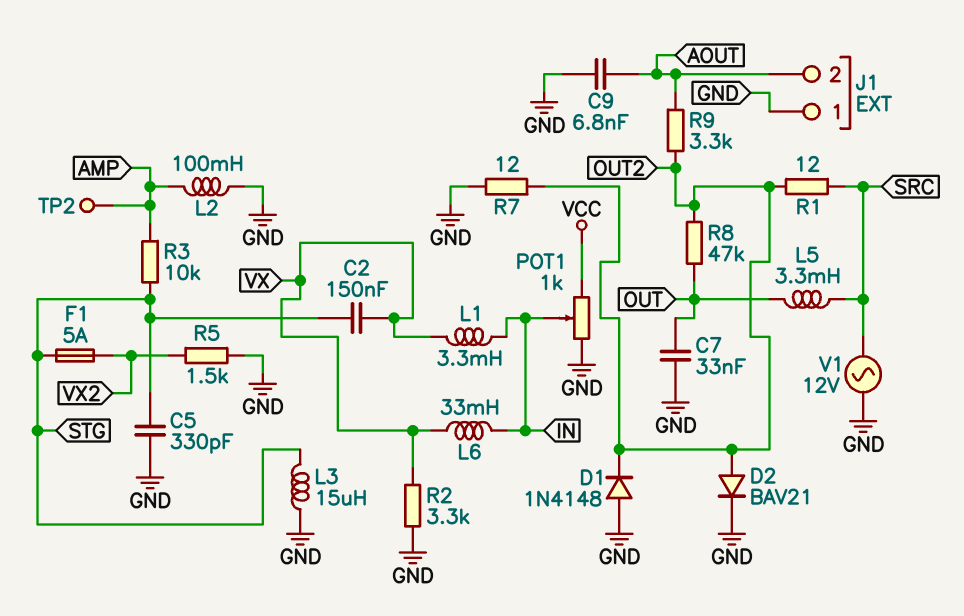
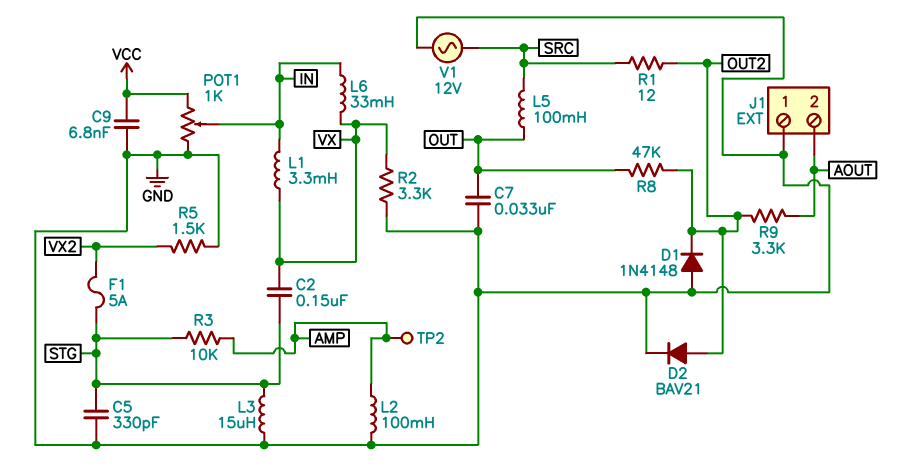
C9: 6.8nF (AOUT, GND) -> 6.8nF (GND, VCC)
L5: 3.3mH (OUT, SRC) -> 100mH (OUT, SRC)
R7: 12 (GND, OUT2) -> none

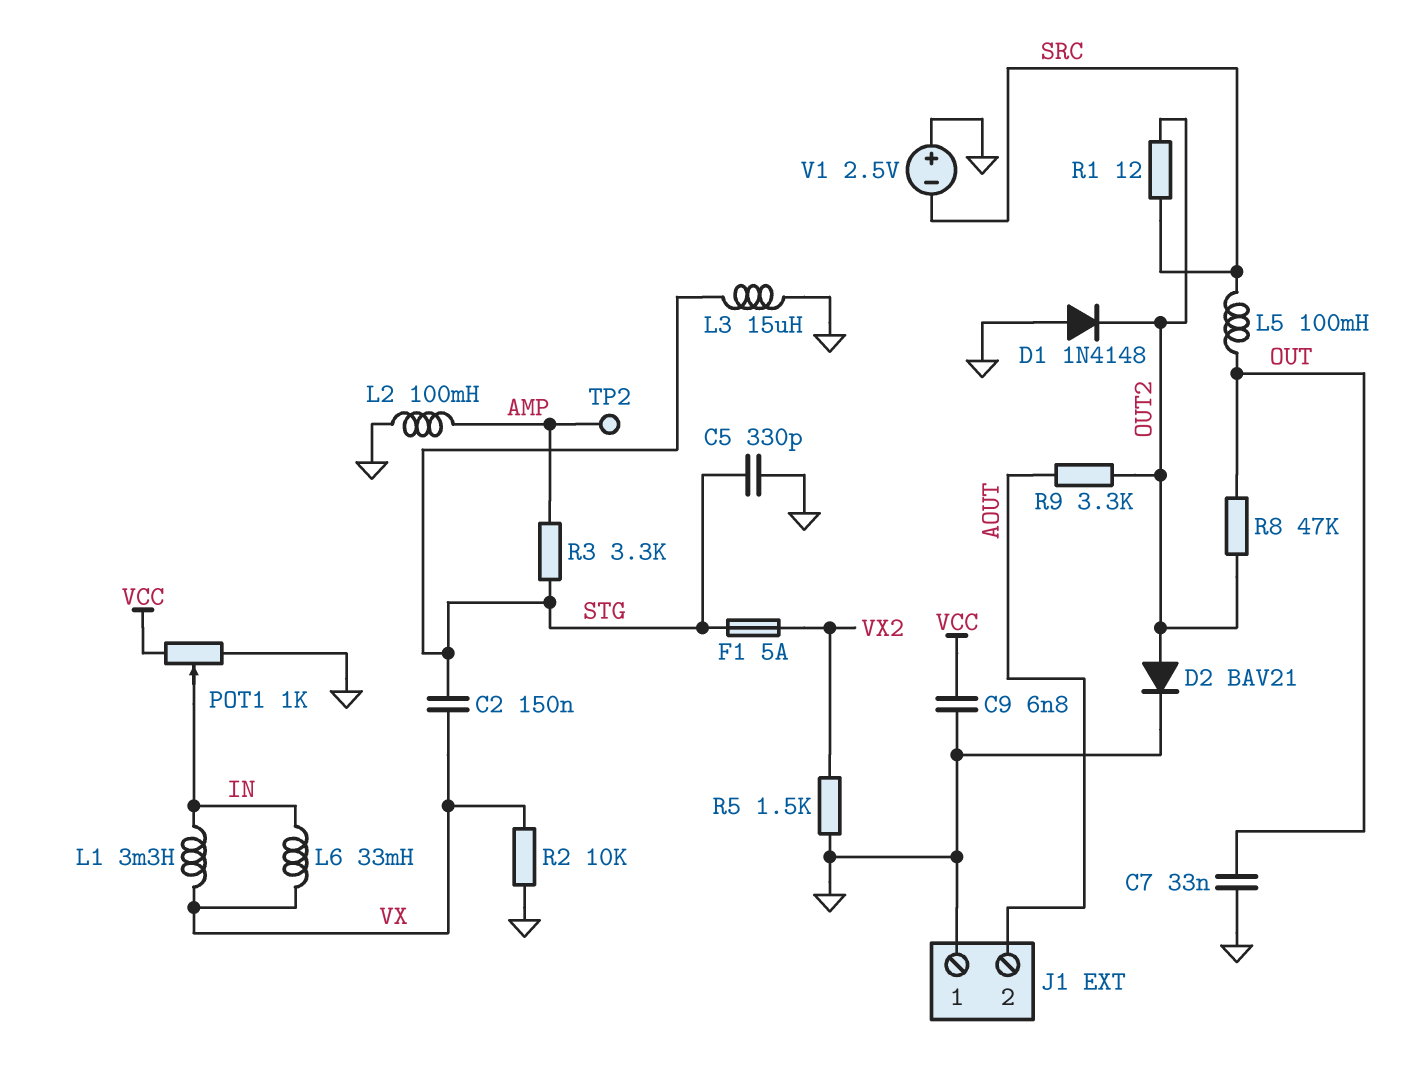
R2: 3.3k (GND, VX) -> 10k (GND, VX)
R3: 10k (AMP, STG) -> 3.3k (AMP, STG)
V1: AC 12V (GND, SRC) -> 2.5V (plus GND, minus SRC)

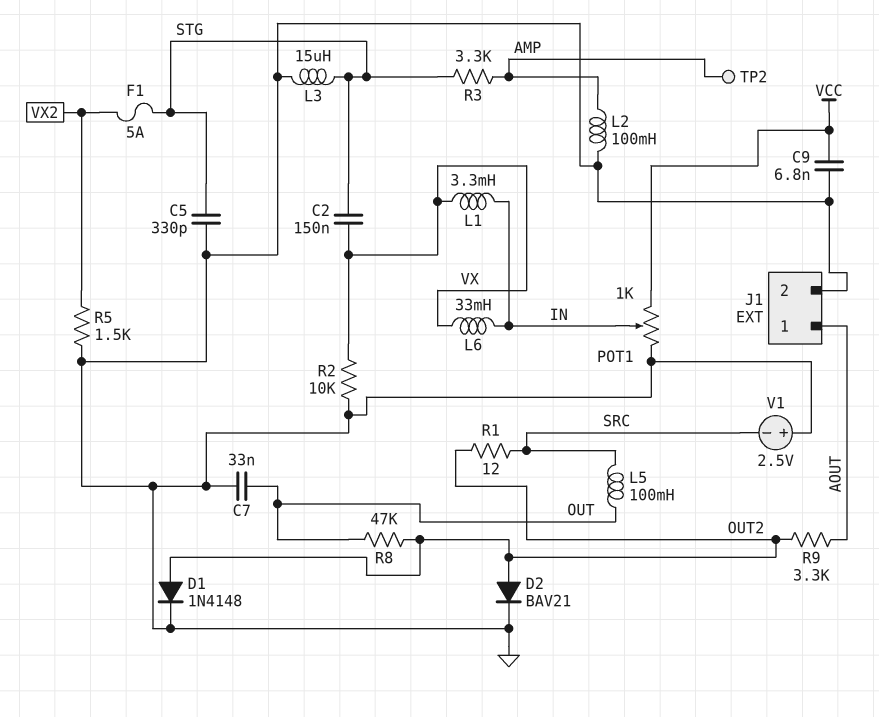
D1: diode 1N4148 (A GND, K OUT2) -> diode 1N4148 (A OUT2, K GND)
J1 pin 1: GND -> AOUT
J1 pin 2: AOUT -> GND

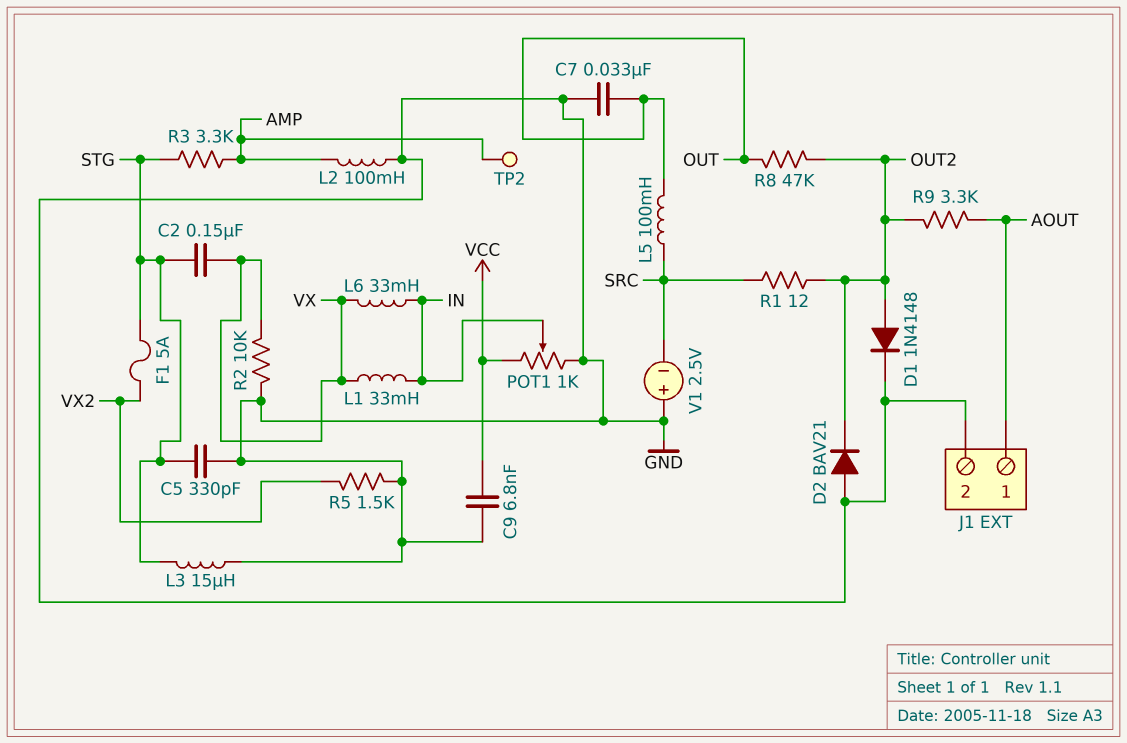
D2: diode BAV21 (A OUT2, K GND) -> diode BAV21 (A GND, K OUT2)
L1: 3.3mH (IN, VX) -> 33mH (IN, VX)

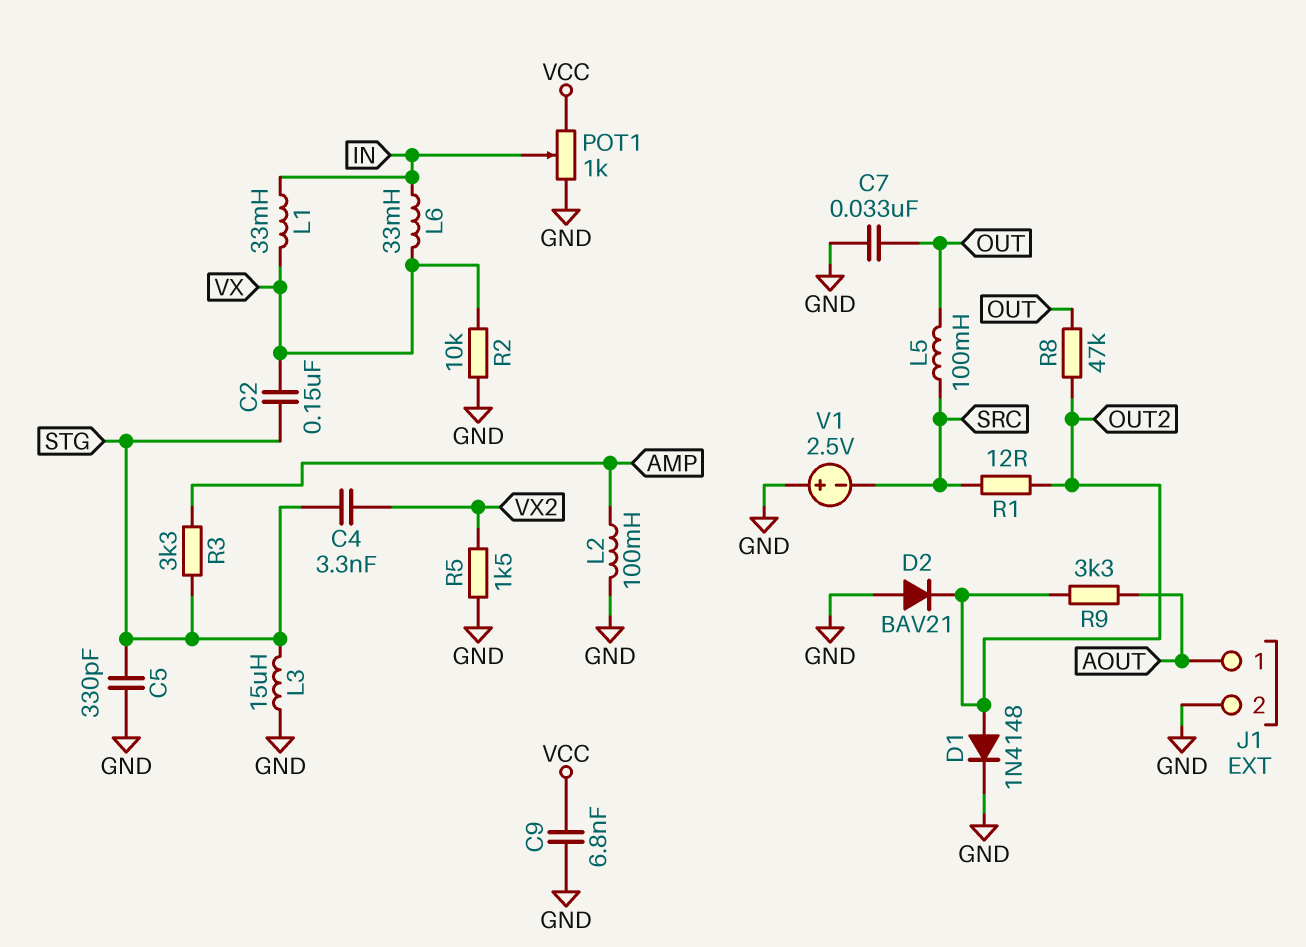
C4: none -> 3.3nF (STG, VX2)
F1: 5A (STG, VX2) -> none
TP2: test point (AMP) -> none

